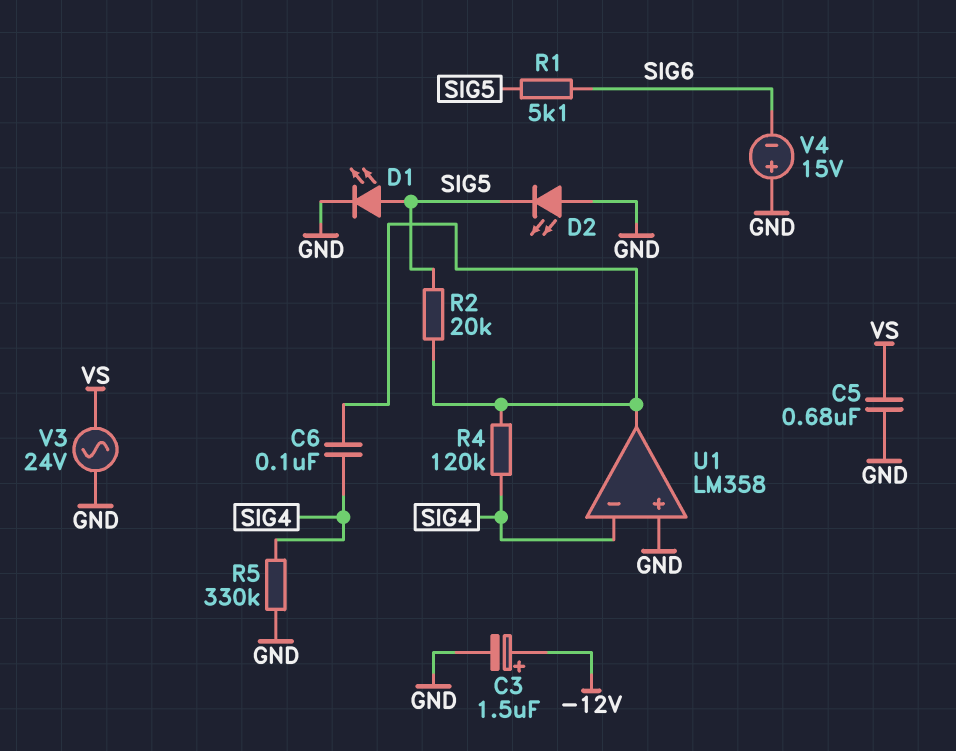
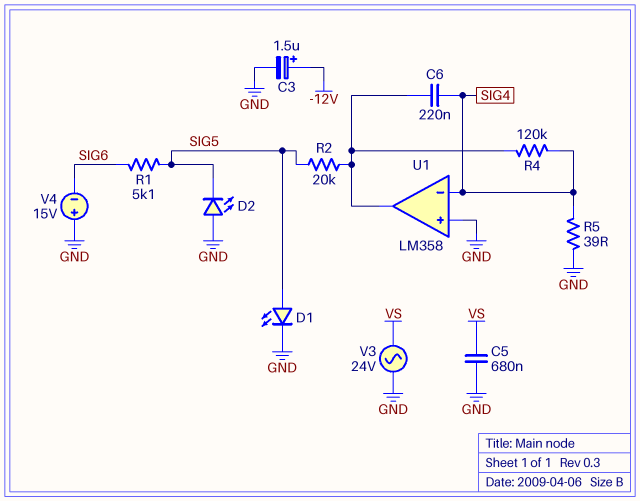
C6: 100nF (SIG4, U1/out) -> 220nF (SIG4, U1/out)
R5: 330k (GND, SIG4) -> 39 (GND, SIG4)

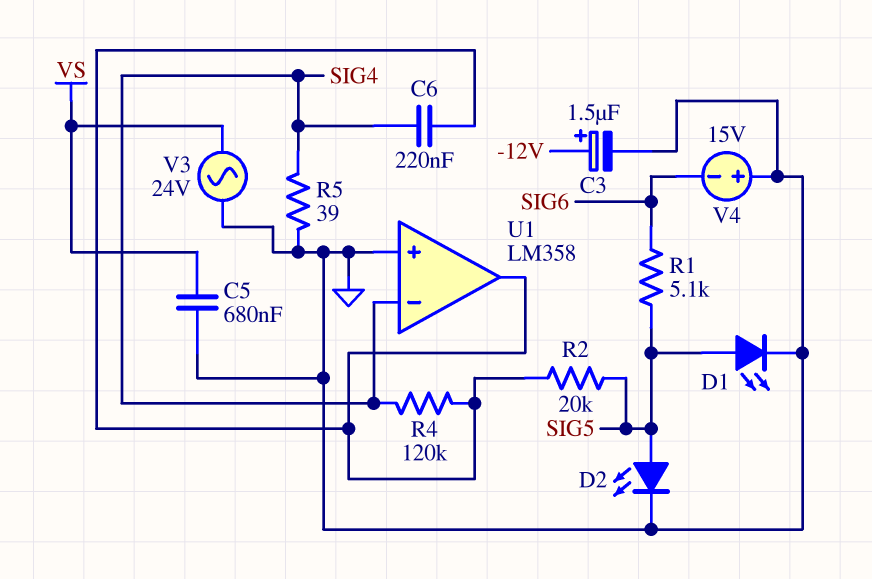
D2: LED (A GND, K SIG5) -> LED (A SIG5, K GND)

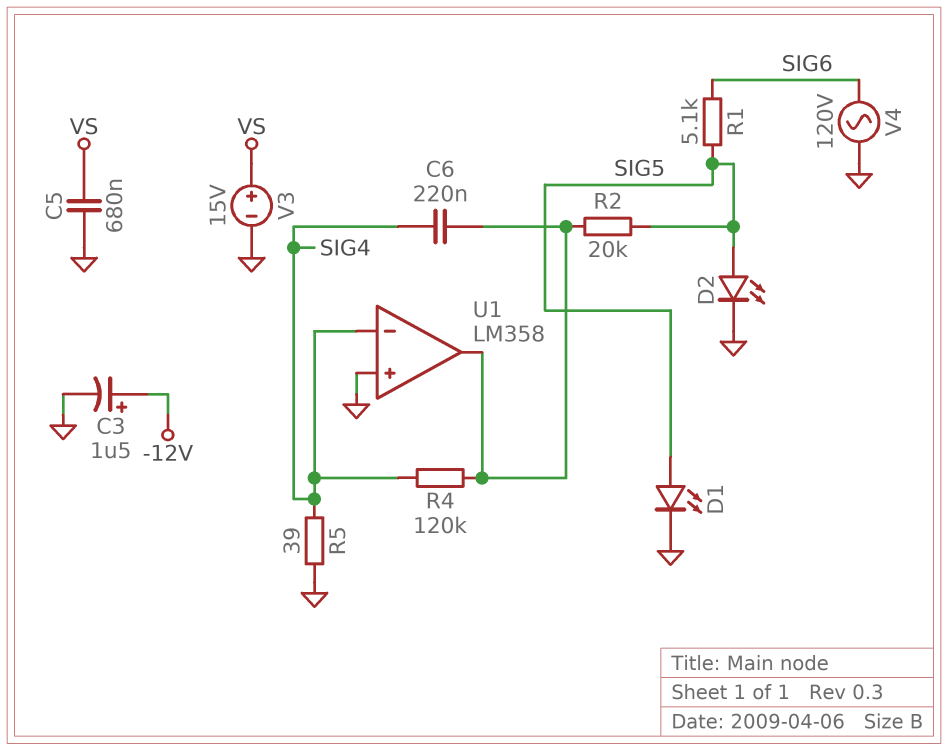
V3: AC 24V (GND, VS) -> 15V (plus VS, minus GND)
V4: 15V (plus GND, minus SIG6) -> AC 120V (GND, SIG6)

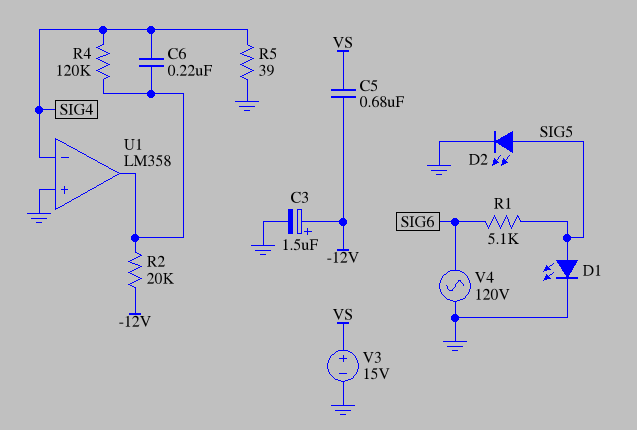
C5: 680nF (GND, VS) -> 680nF (-12V, VS)
R2: 20k (SIG5, U1/out) -> 20k (-12V, U1/out)

